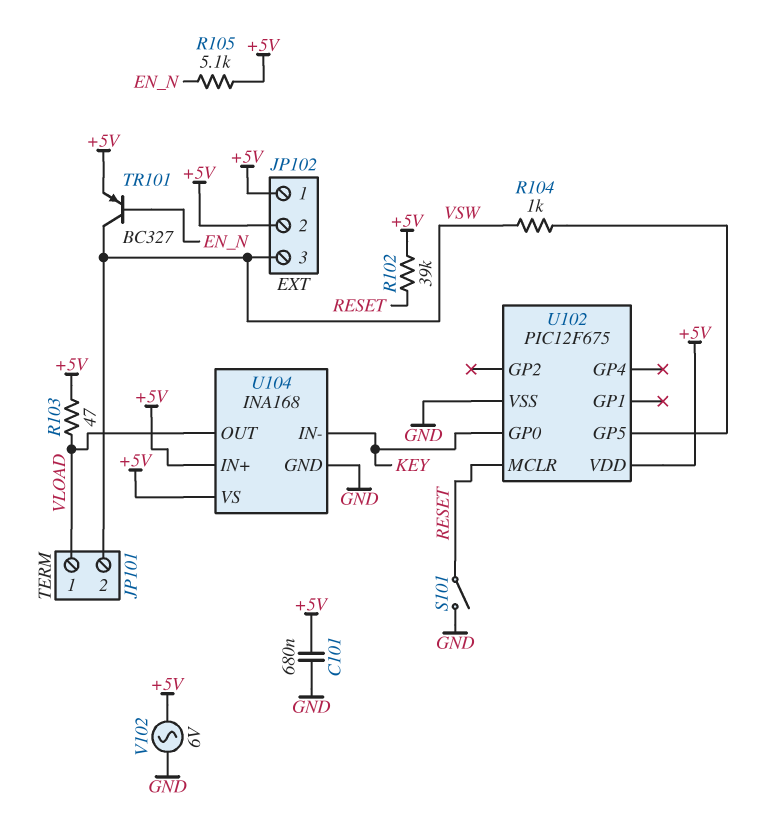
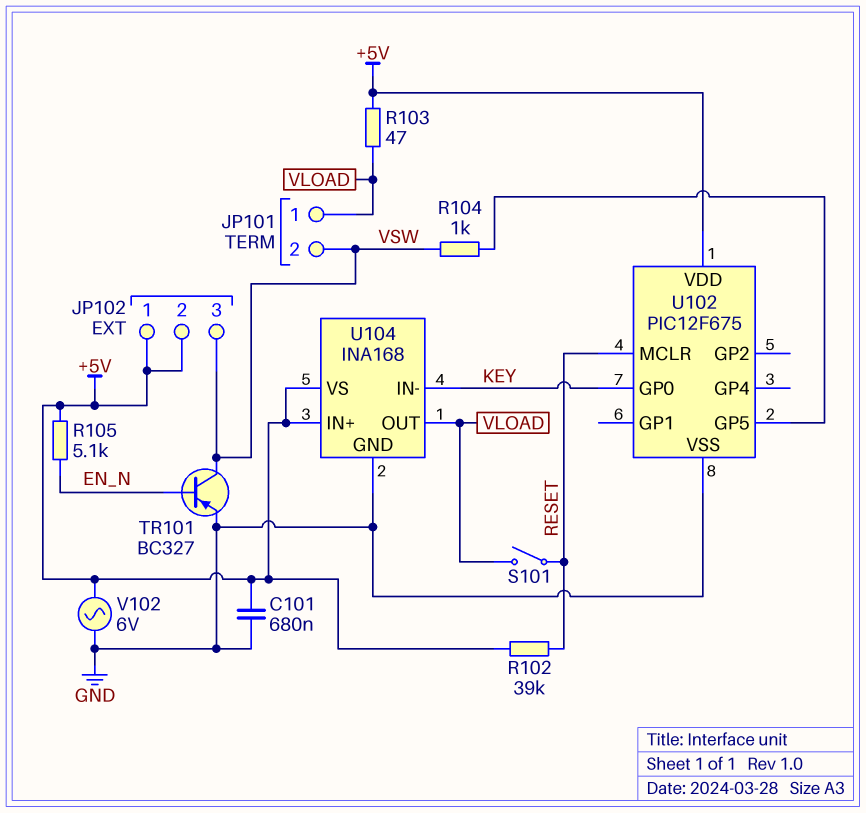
S101: switch (GND, RESET) -> switch (RESET, VLOAD)
TR101: PNP BC327 (B EN_N, C VSW, E +5V) -> PNP BC327 (B EN_N, C VSW, E GND)

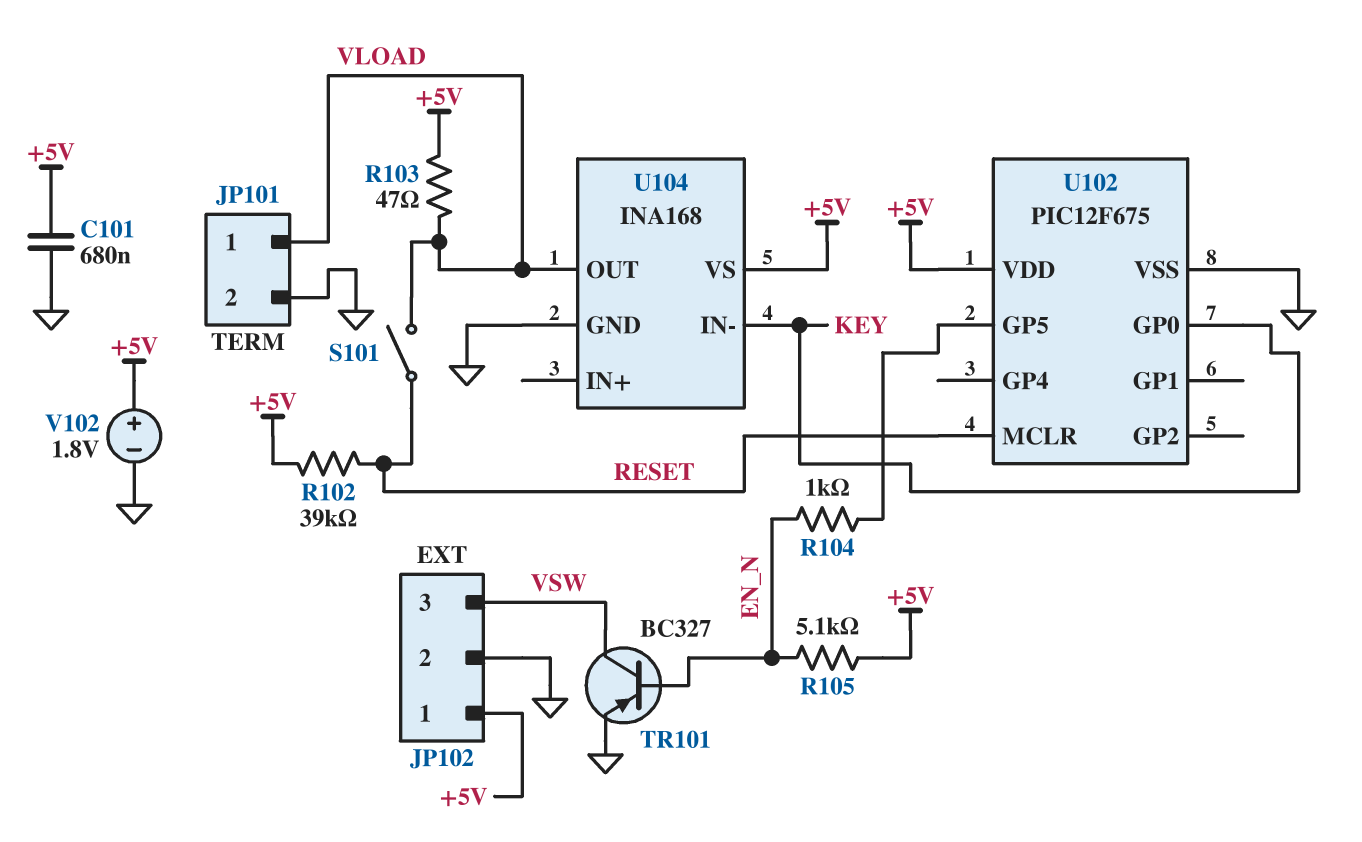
JP101 pin 2: VSW -> GND
JP102 pin 2: +5V -> GND
R104: 1k (U102/GP5, VSW) -> 1k (EN_N, U102/GP5)
U104 pin IN+: +5V -> none
V102: AC 6V (+5V, GND) -> 1.8V (plus +5V, minus GND)

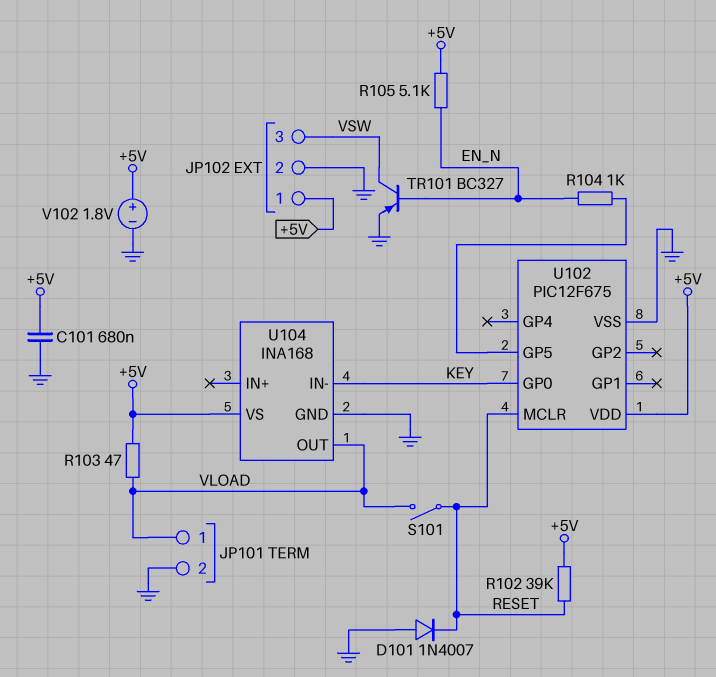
D101: none -> diode 1N4007 (A GND, K RESET)

